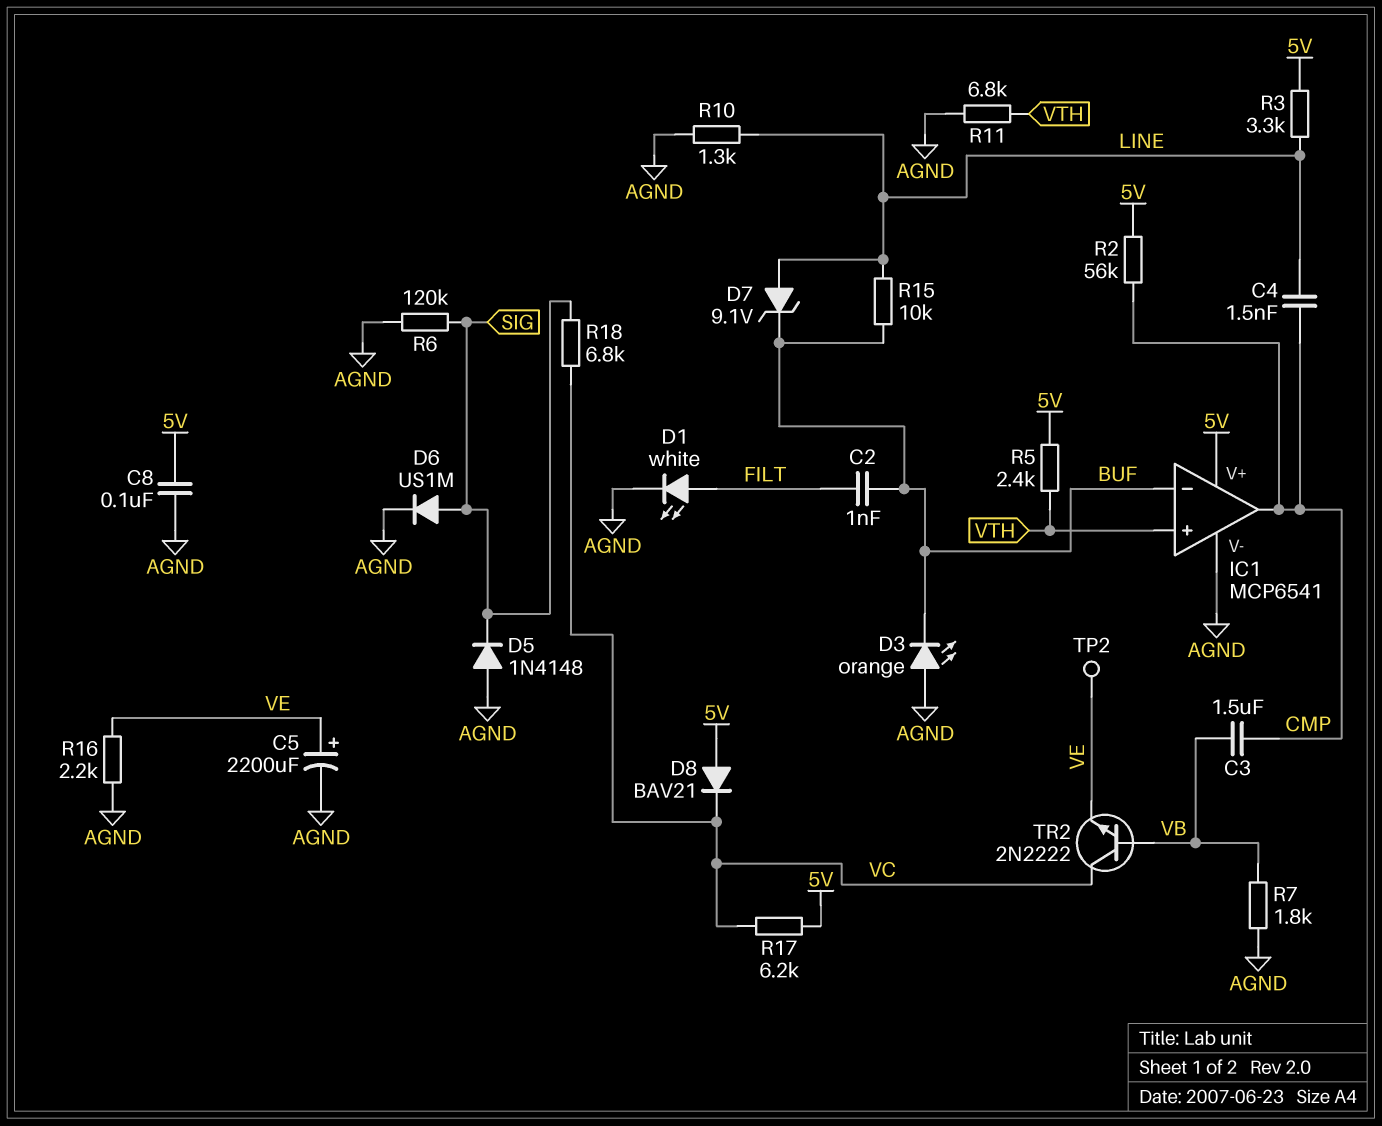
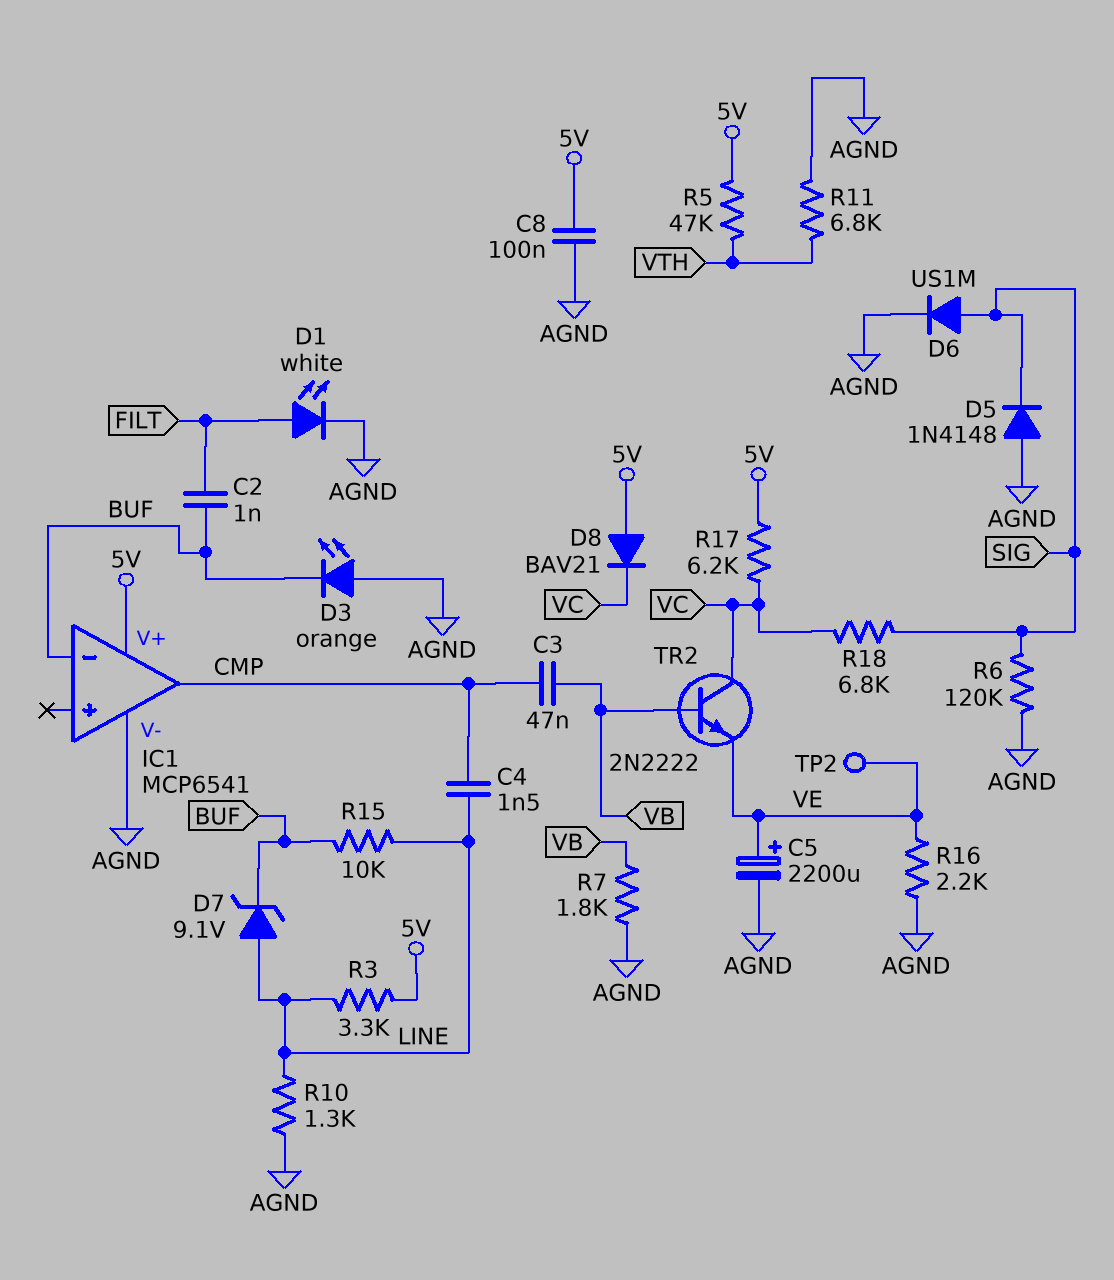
C3: 1.5uF (CMP, VB) -> 47nF (CMP, VB)
IC1 pin in+: VTH -> none
R2: 56k (5V, CMP) -> none
R5: 2.4k (5V, VTH) -> 47k (5V, VTH)

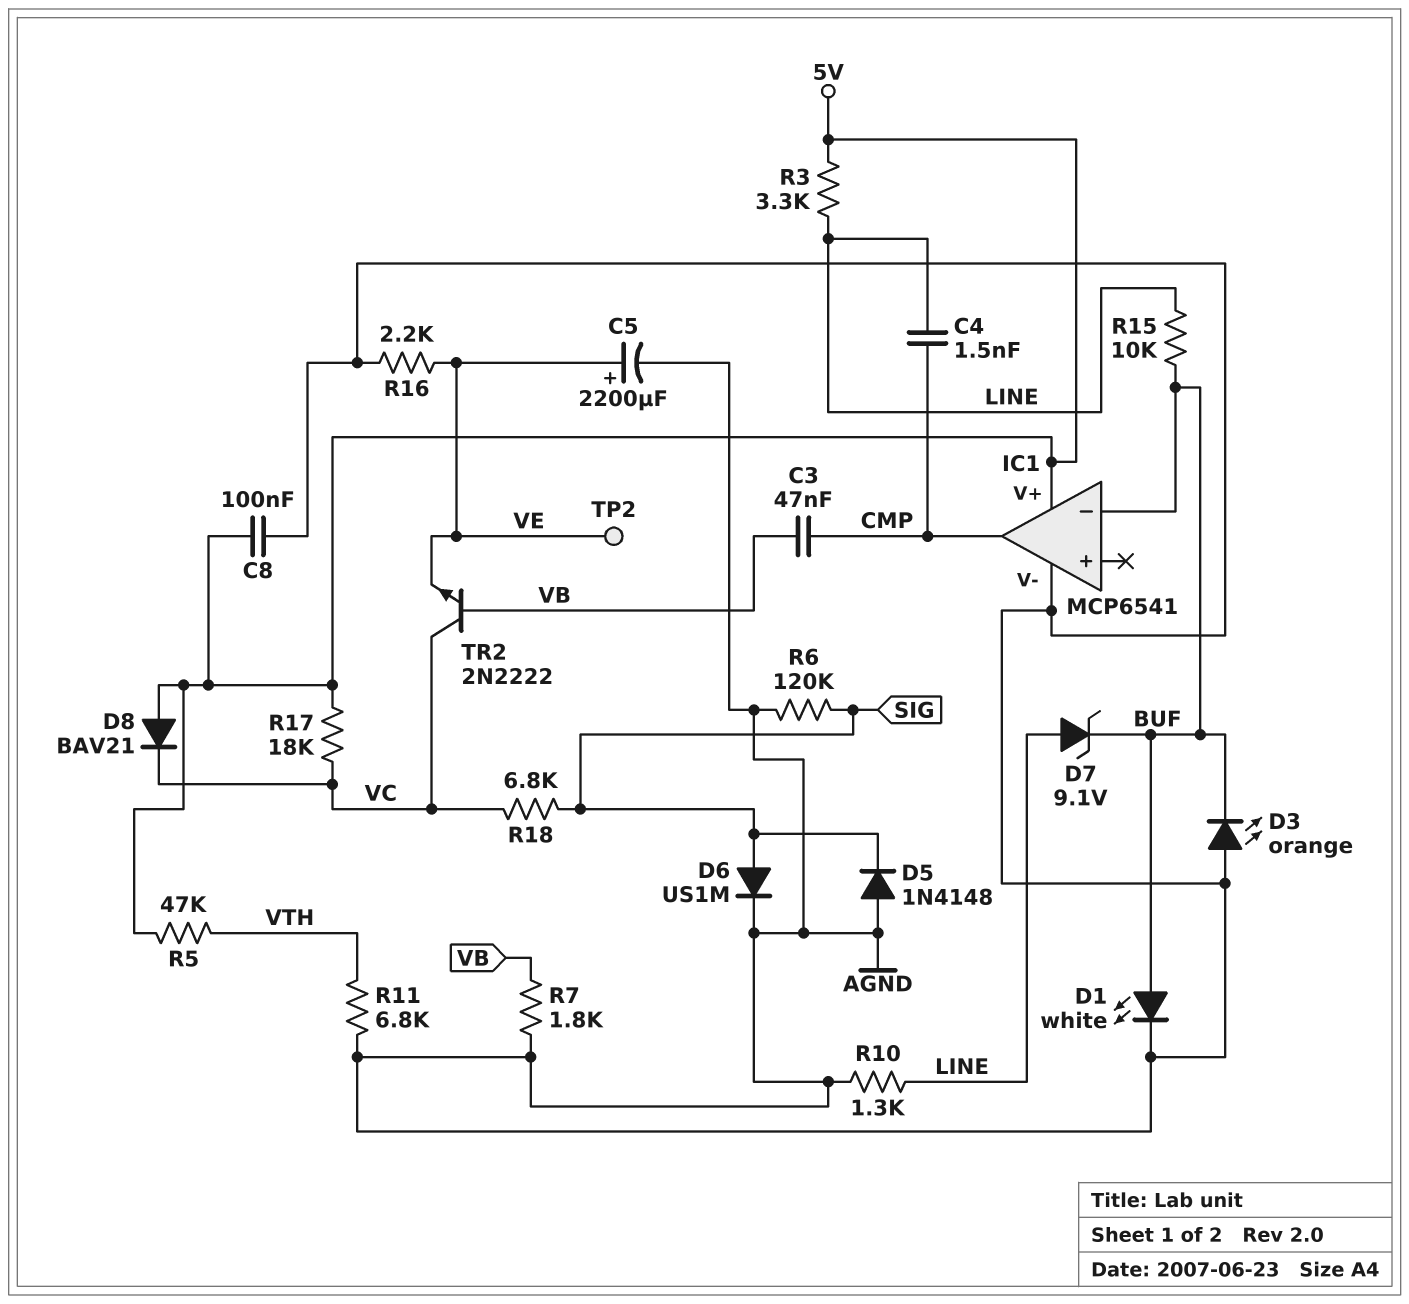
C2: 1nF (BUF, FILT) -> none
D1: LED white (A FILT, K AGND) -> LED white (A BUF, K AGND)
R17: 6.2k (5V, VC) -> 18k (5V, VC)

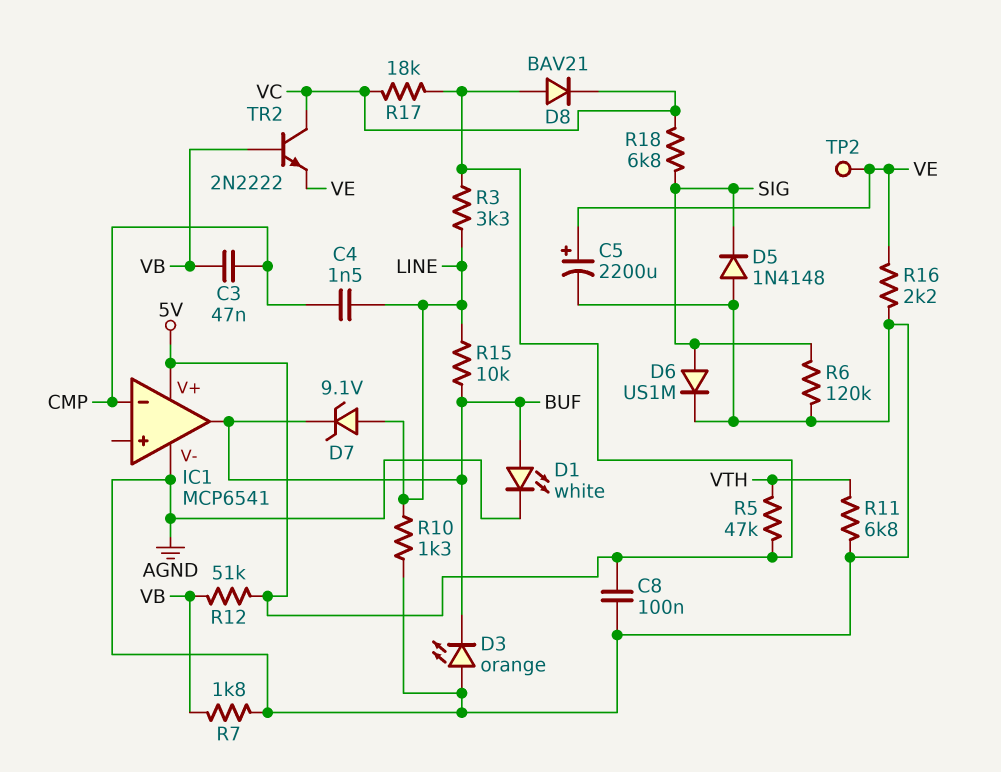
IC1 pin in-: BUF -> CMP
IC1 pin out: CMP -> BUF
R12: none -> 51k (5V, VB)

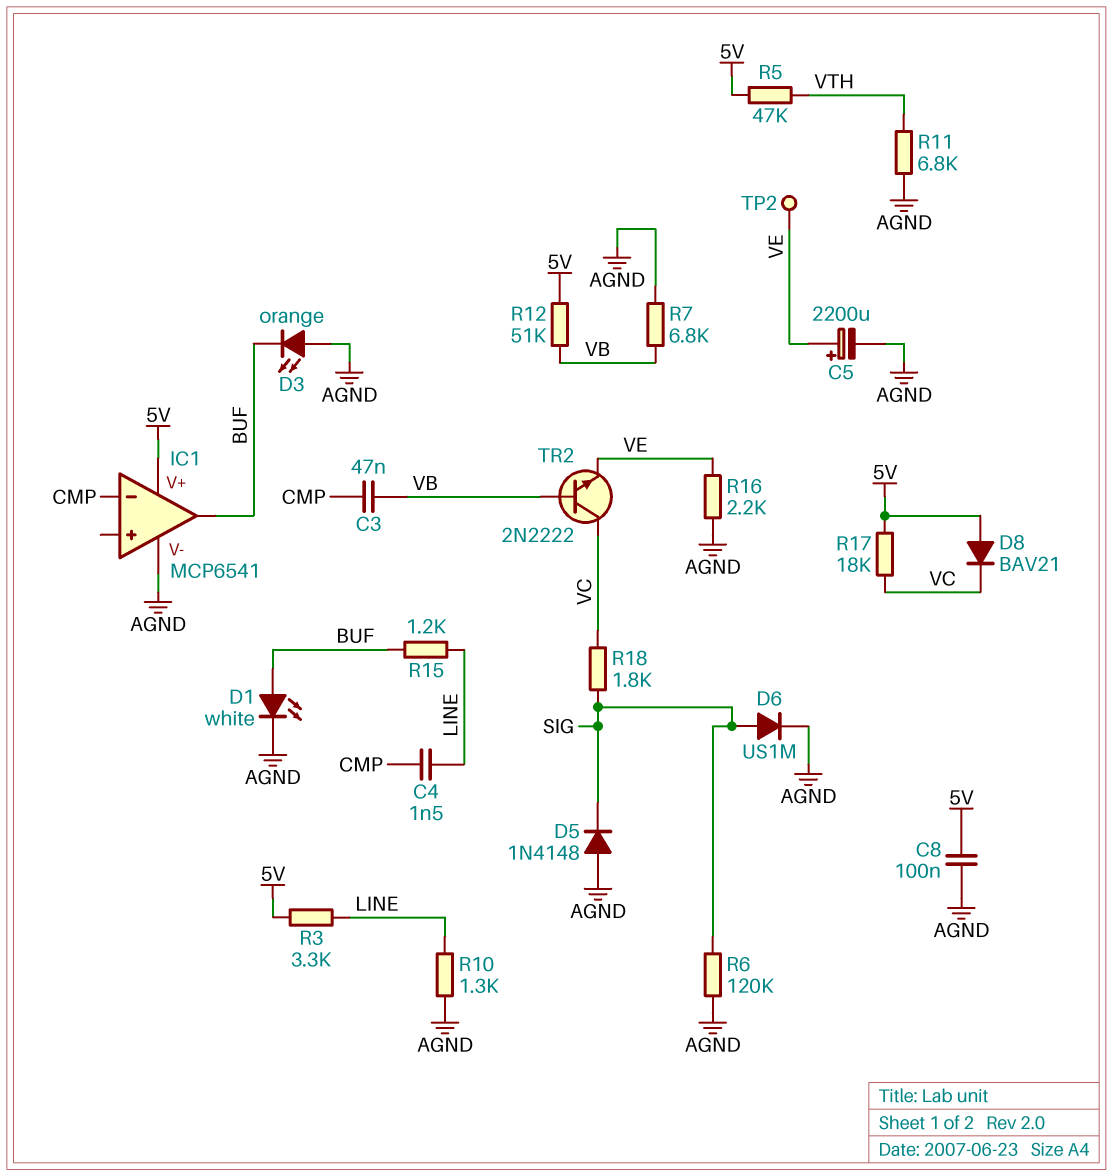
D7: zener 9.1V (A LINE, K BUF) -> none
R7: 1.8k (AGND, VB) -> 6.8k (AGND, VB)
R15: 10k (BUF, LINE) -> 1.2k (BUF, LINE)
R18: 6.8k (SIG, VC) -> 1.8k (SIG, VC)

